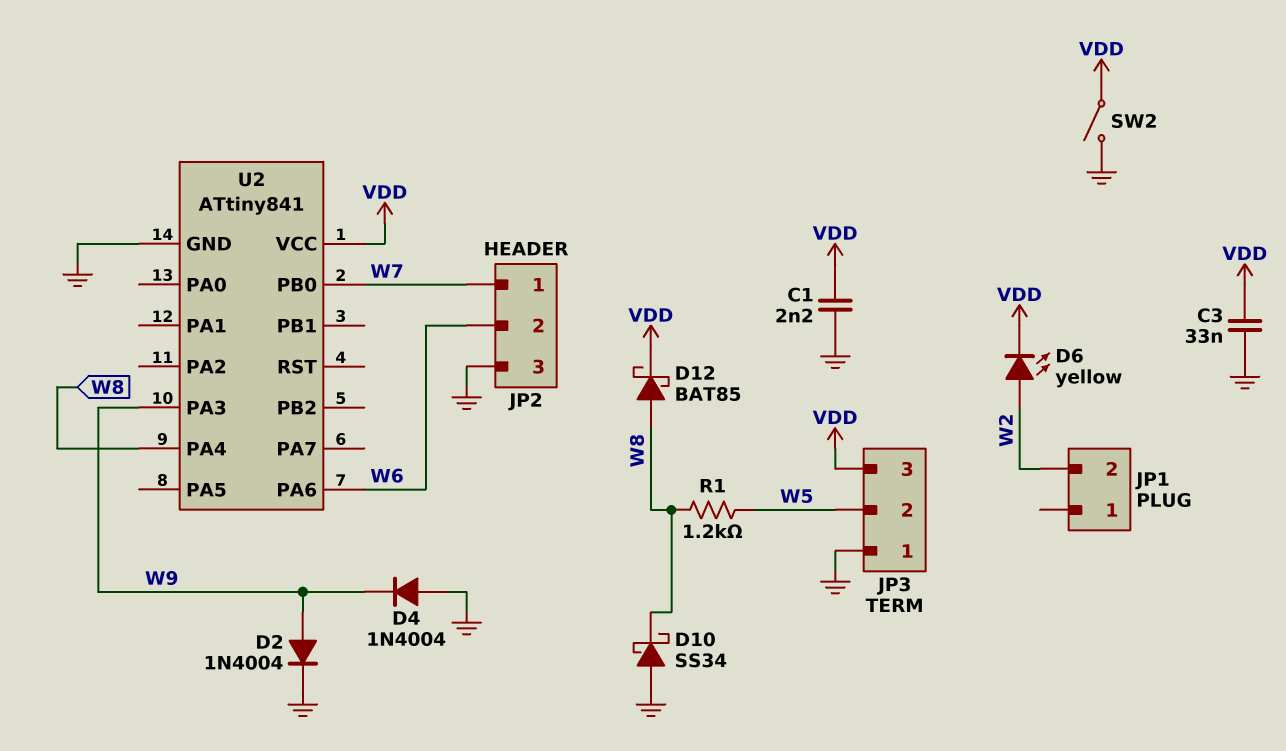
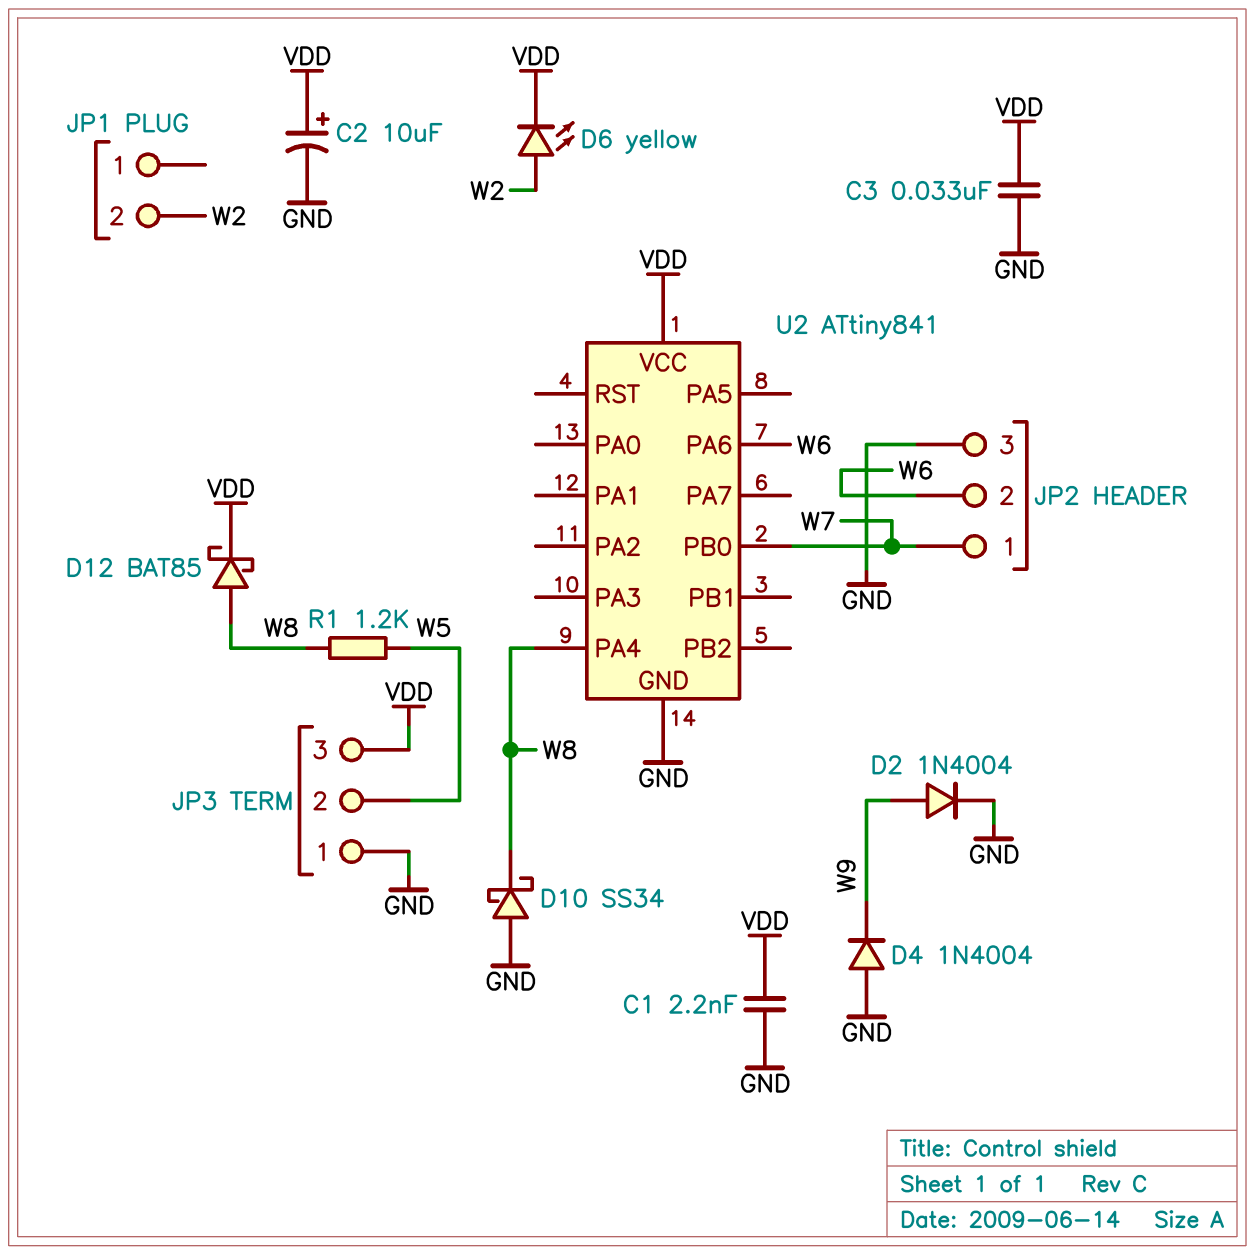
C2: none -> 10uF (plus VDD, minus GND)
SW2: switch (GND, VDD) -> none
U2 pin PA3: W9 -> none

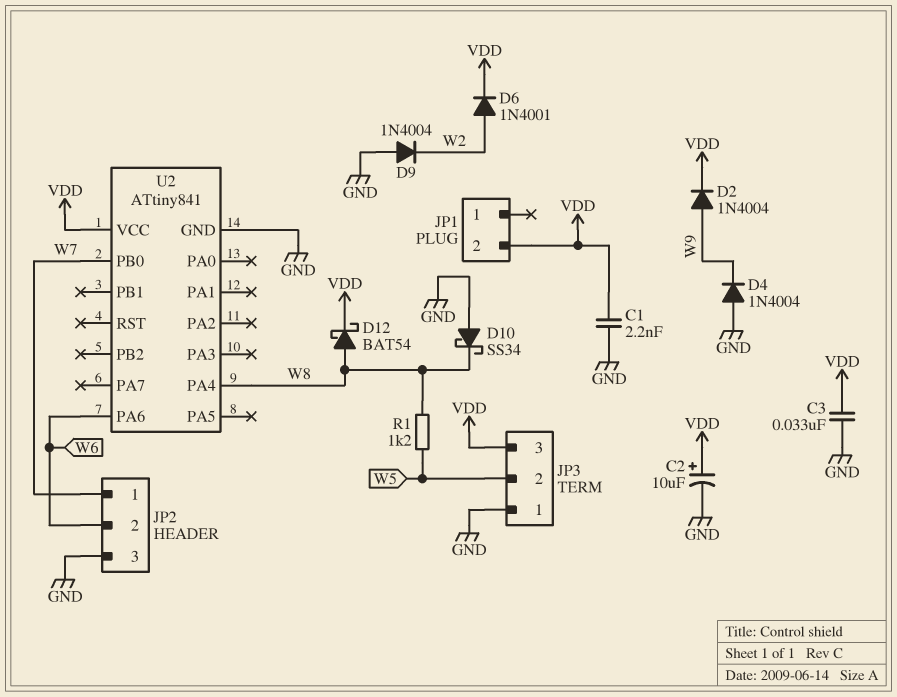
D2: diode 1N4004 (A W9, K GND) -> diode 1N4004 (A W9, K VDD)
D6: LED yellow (A W2, K VDD) -> diode 1N4001 (A W2, K VDD)
D9: none -> diode 1N4004 (A GND, K W2)
D12: schottky BAT85 (A W8, K VDD) -> schottky BAT54 (A W8, K VDD)
JP1 pin 2: W2 -> VDD

